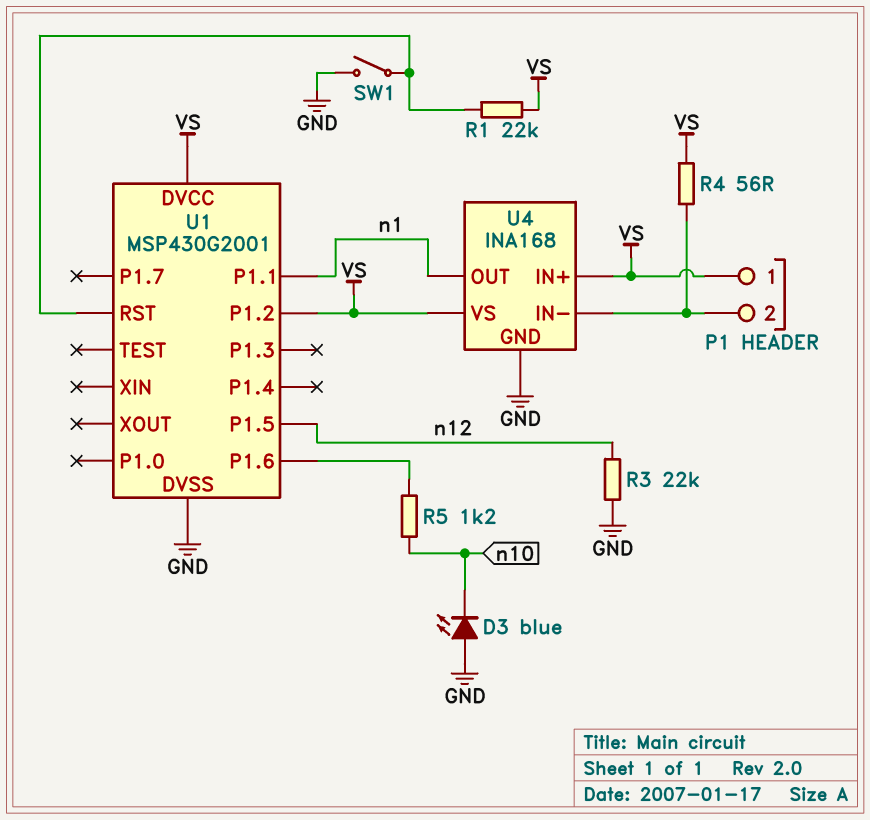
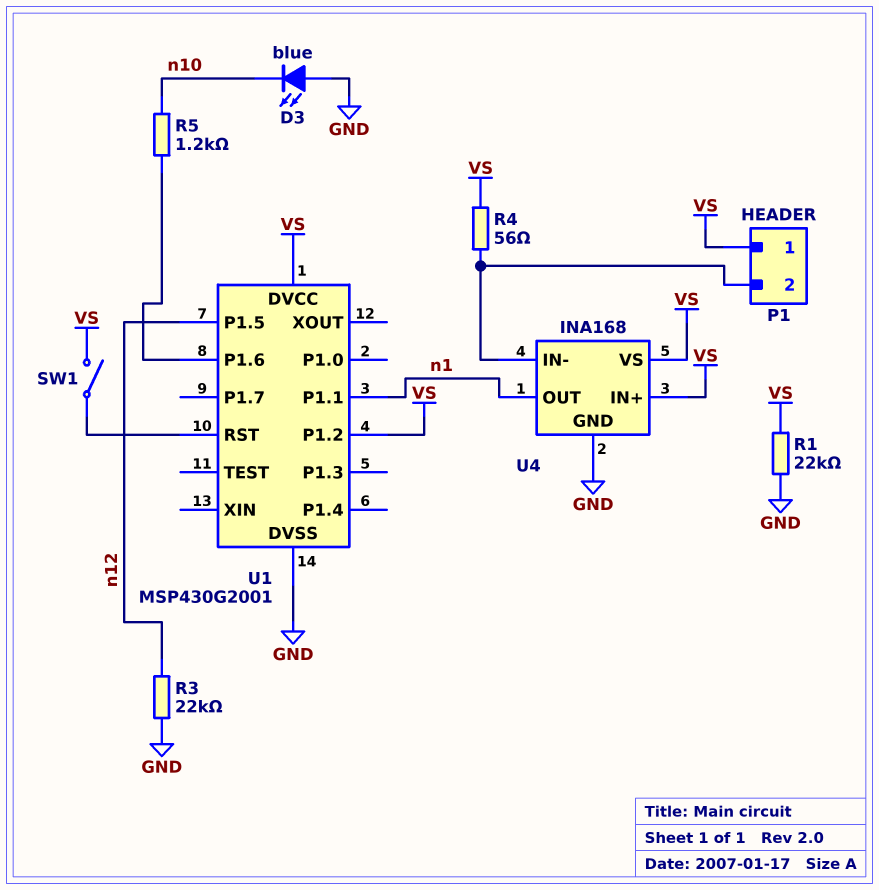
R1: 22k (U1/RST, VS) -> 22k (GND, VS)
SW1: switch (GND, U1/RST) -> switch (U1/RST, VS)

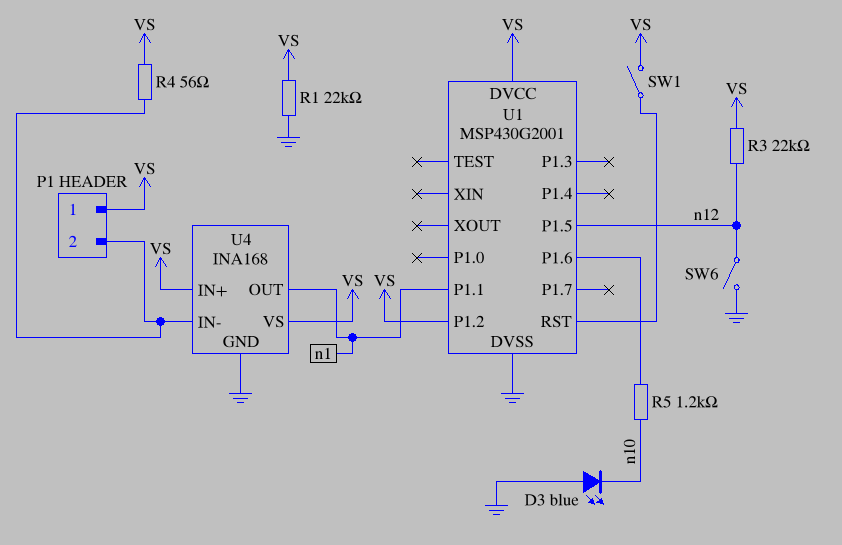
R3: 22k (GND, n12) -> 22k (VS, n12)
SW6: none -> switch (GND, n12)

